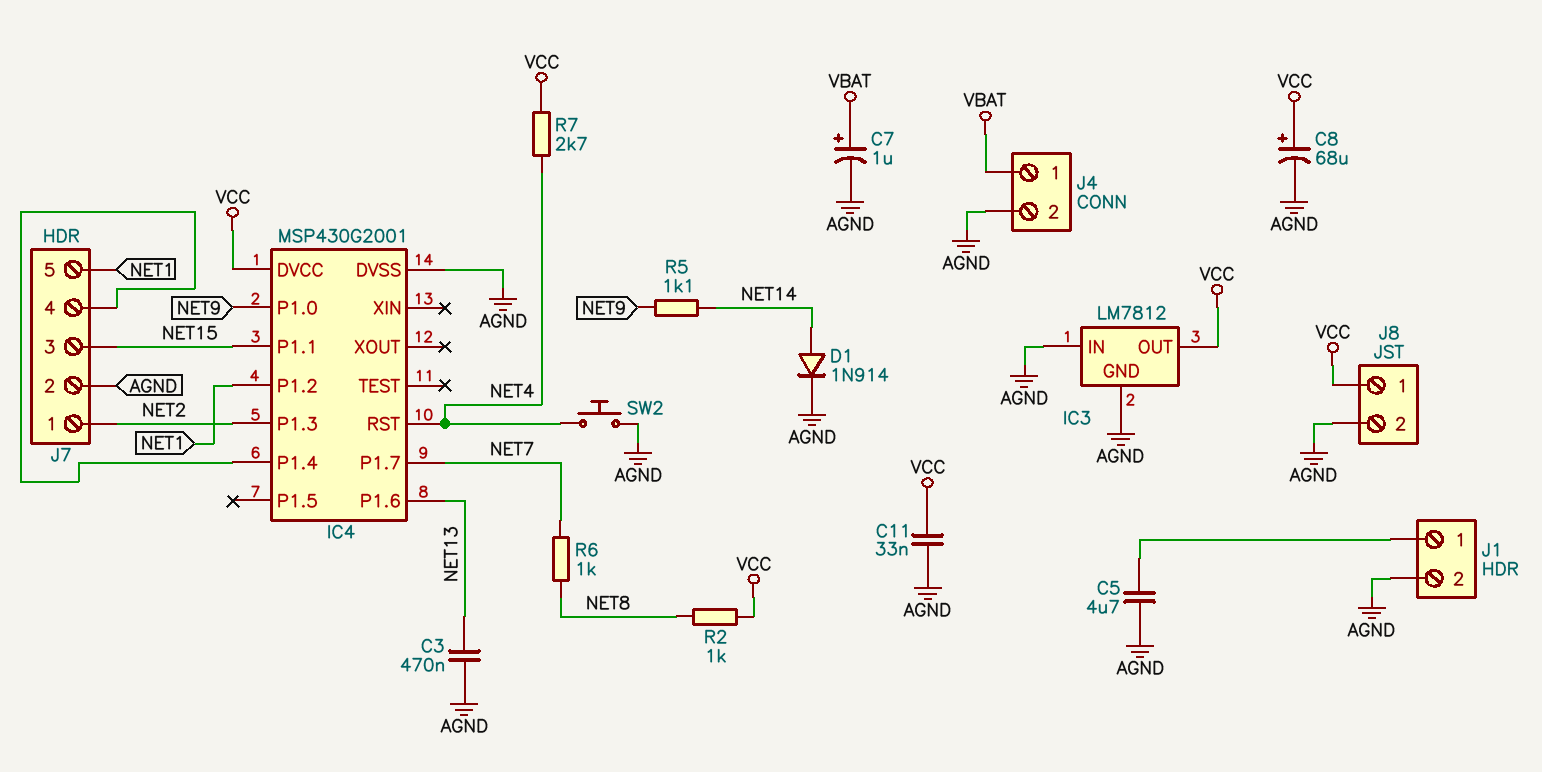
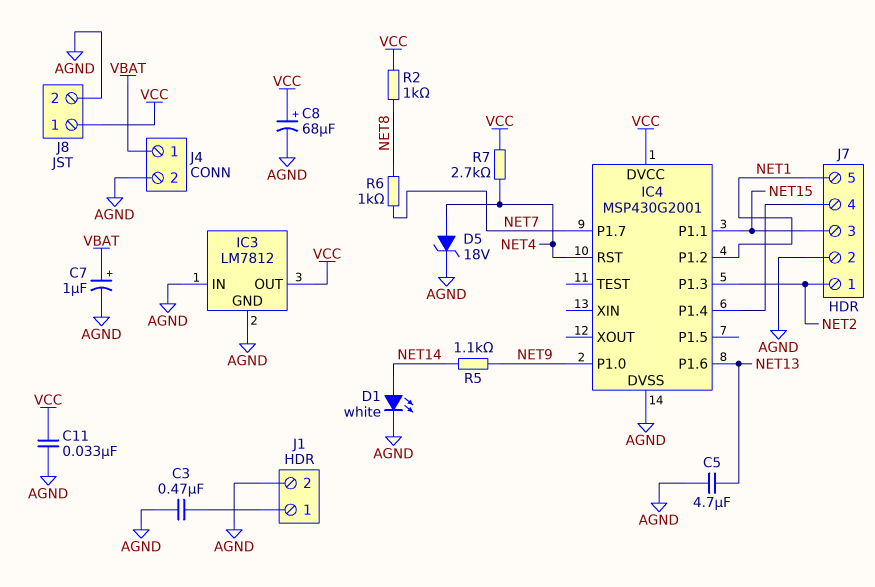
C3: 470nF (AGND, NET13) -> 470nF (AGND, J1/1)
C5: 4.7uF (AGND, J1/1) -> 4.7uF (AGND, NET13)
D1: diode 1N914 (A NET14, K AGND) -> LED white (A NET14, K AGND)
D5: none -> zener 18V (A NET4, K AGND)
SW2: button (AGND, NET4) -> none

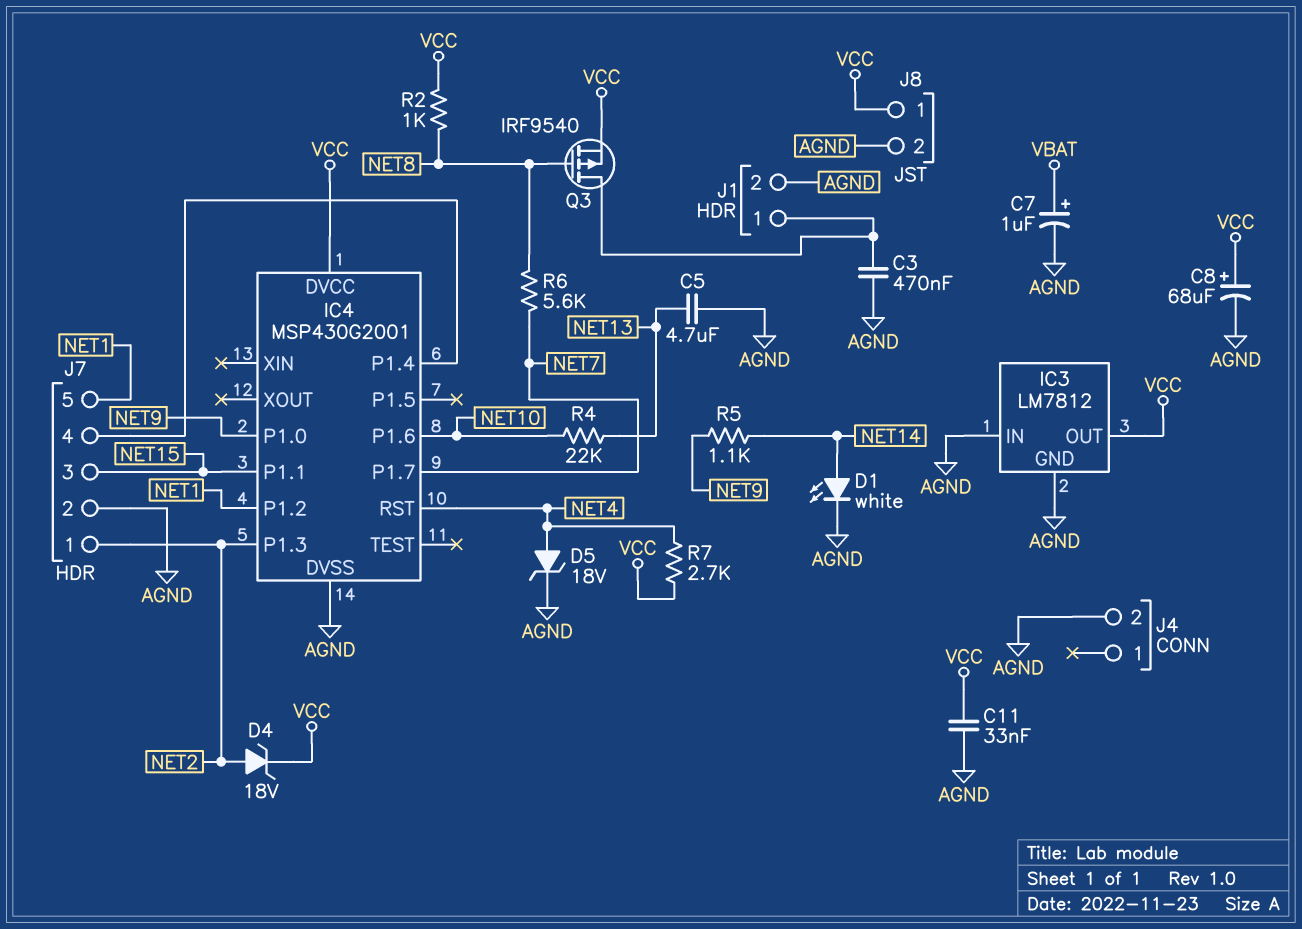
D4: none -> zener 18V (A NET2, K VCC)
IC4 pin P1.6: NET13 -> NET10
J4 pin 1: VBAT -> none
Q3: none -> PMOS IRF9540 (G NET8, D J1/1, S VCC)
R4: none -> 22k (NET10, NET13)
R6: 1k (NET7, NET8) -> 5.6k (NET7, NET8)

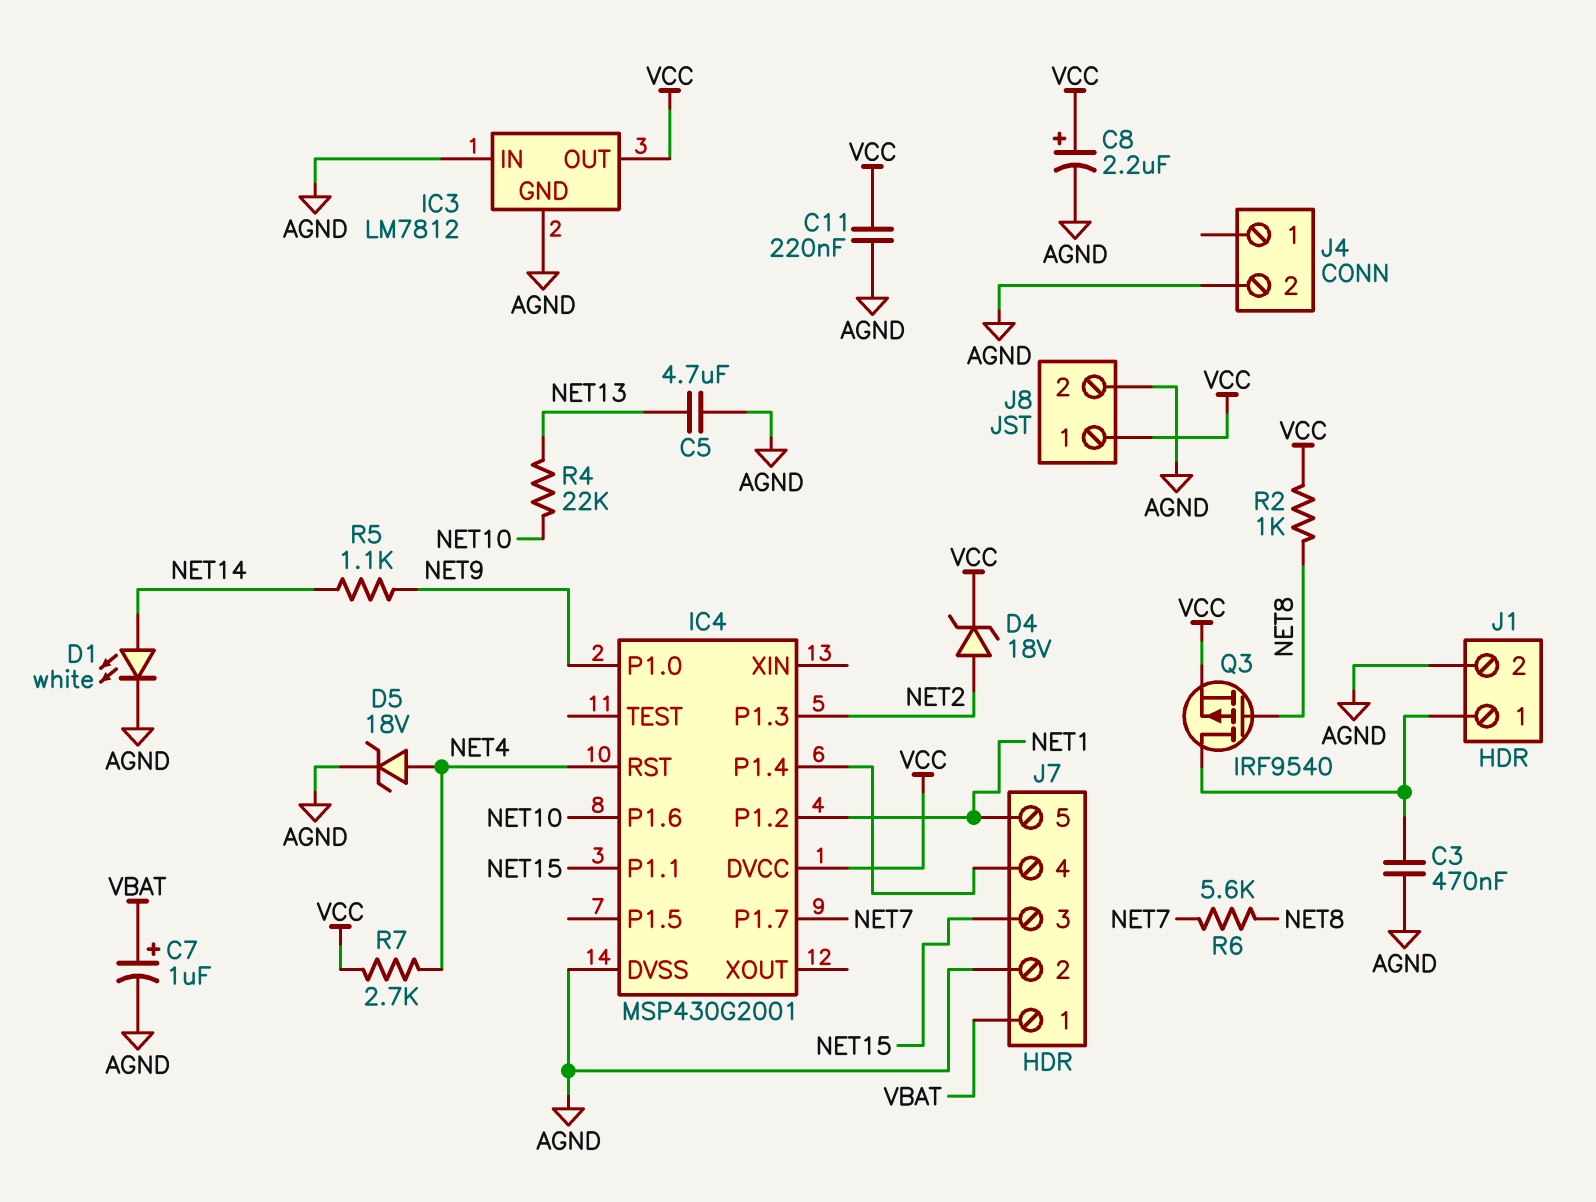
C8: 68uF (plus VCC, minus AGND) -> 2.2uF (plus VCC, minus AGND)
C11: 33nF (AGND, VCC) -> 220nF (AGND, VCC)
J7 pin 1: NET2 -> VBAT

